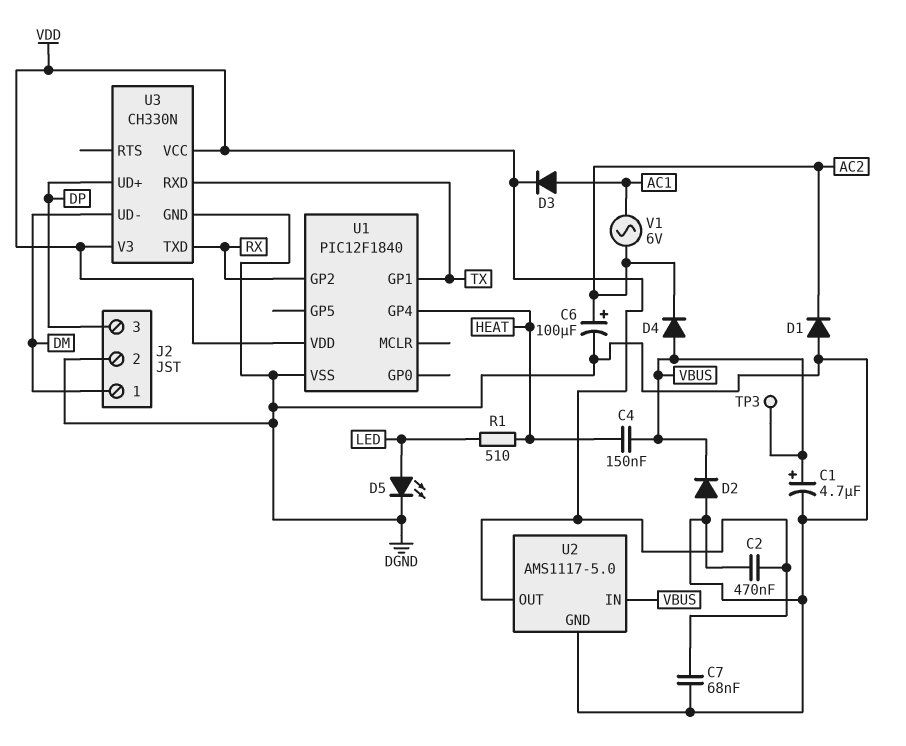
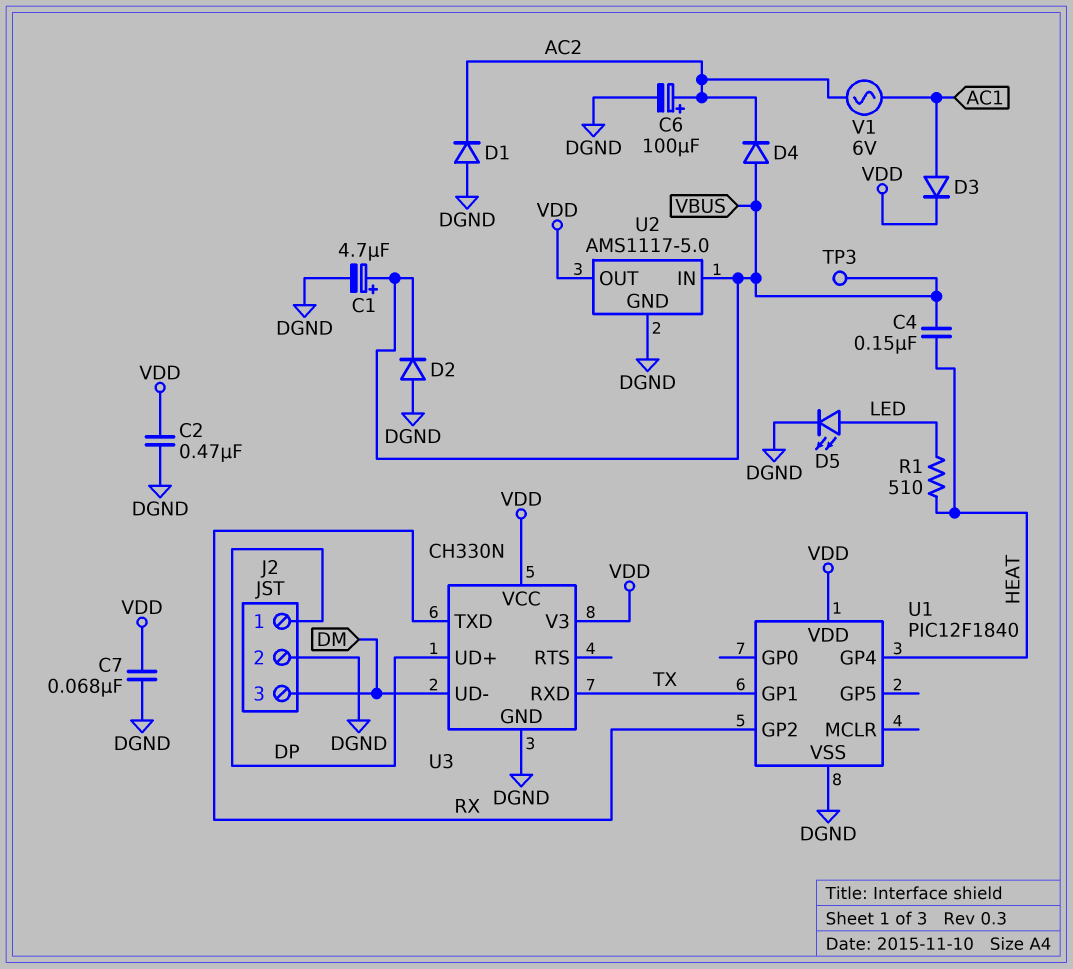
J2 pin 1: DM -> DP
J2 pin 3: DP -> DM

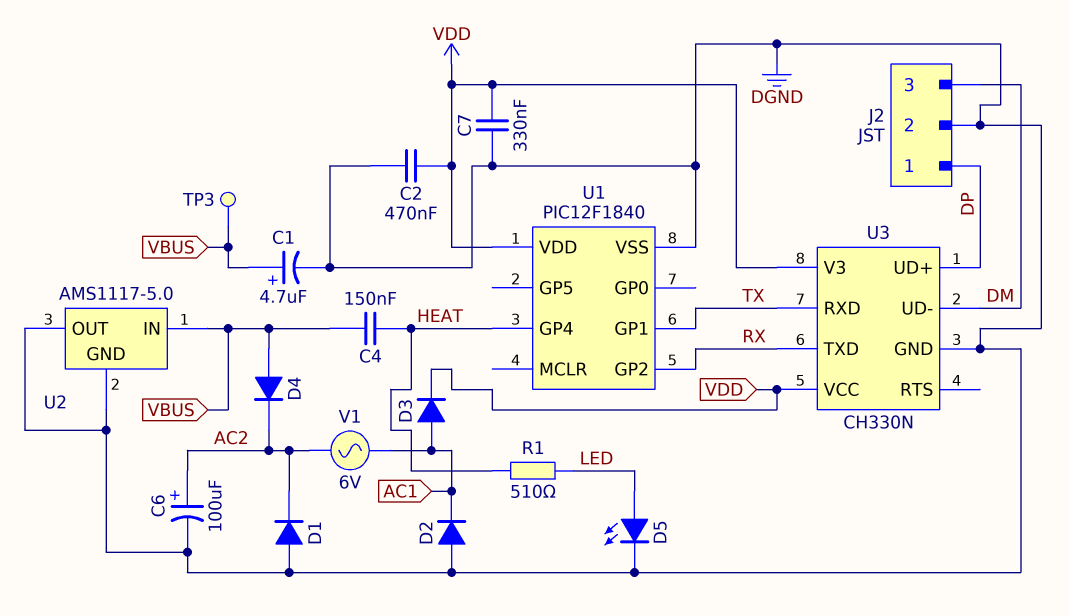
C7: 68nF (DGND, VDD) -> 330nF (DGND, VDD)
D2: diode (A DGND, K VBUS) -> diode (A DGND, K AC1)
U2 pin OUT: VDD -> DGND

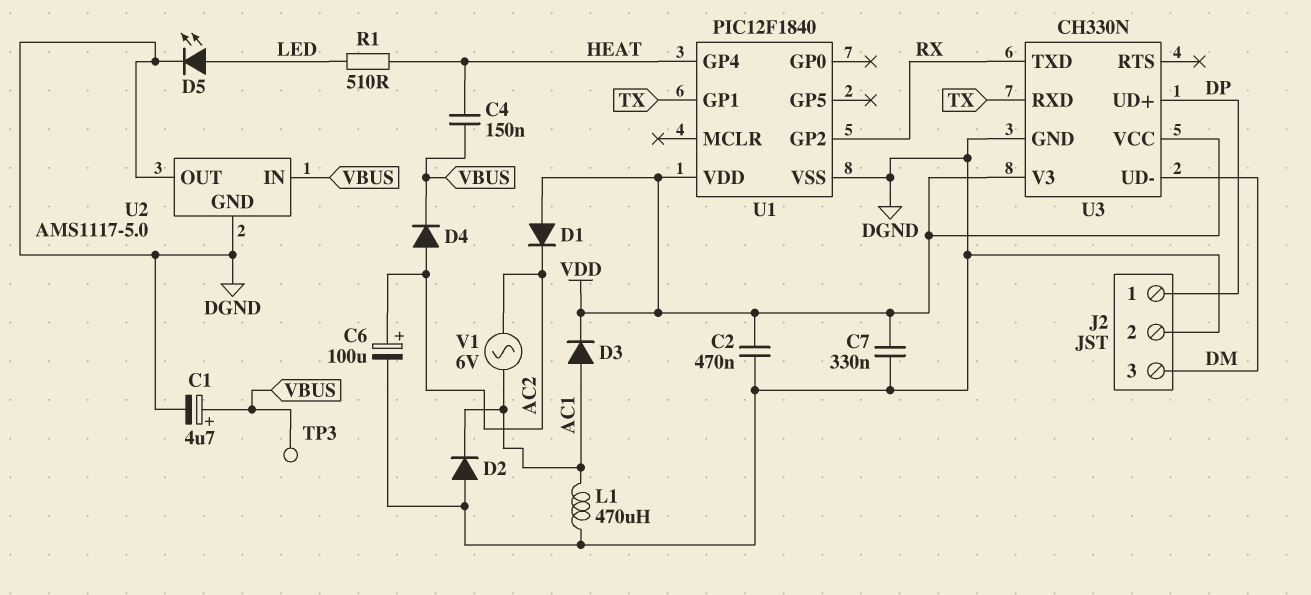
D1: diode (A DGND, K AC2) -> diode (A VDD, K AC2)
D4: diode (A VBUS, K AC2) -> diode (A AC2, K VBUS)
L1: none -> 470uH (AC1, DGND)

